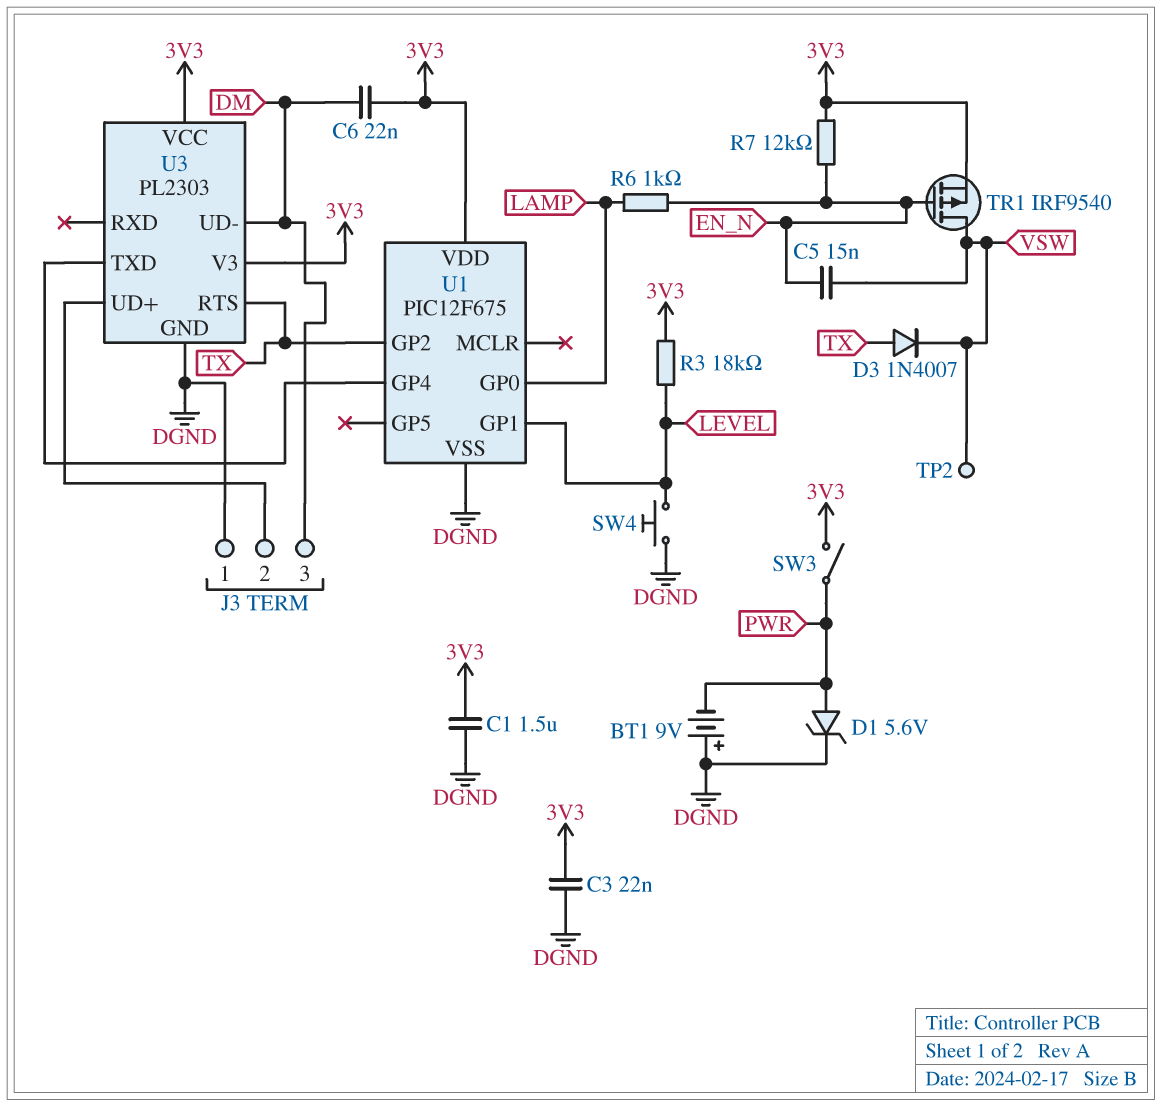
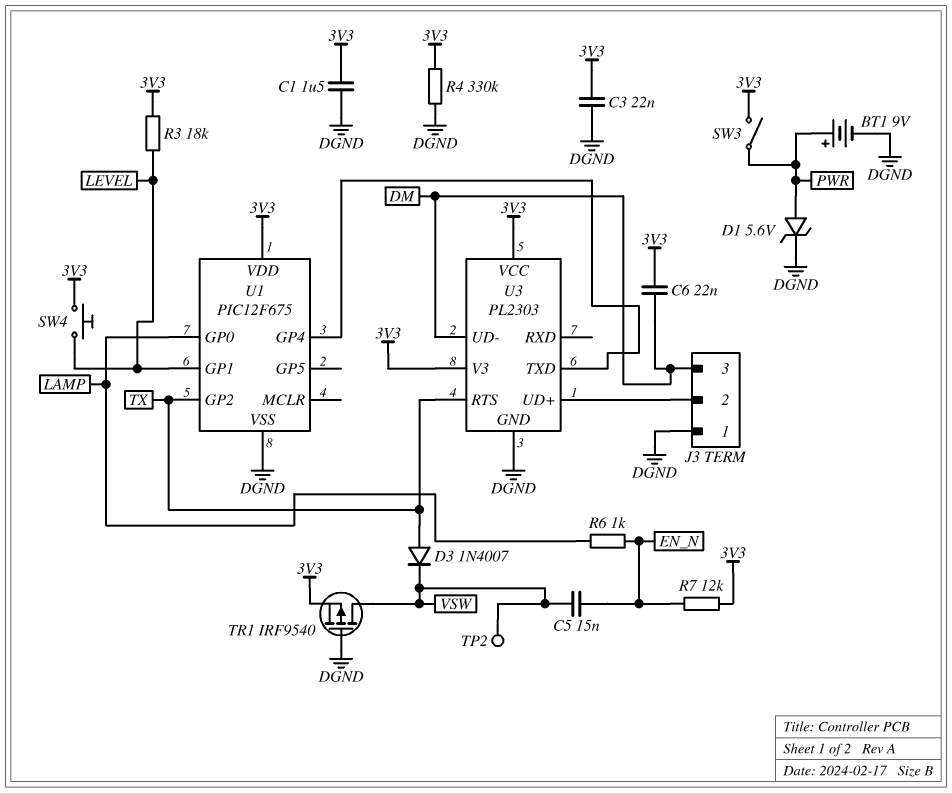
BT1: 9V (plus DGND, minus PWR) -> 9V (plus PWR, minus DGND)
R4: none -> 330k (3V3, DGND)
SW4: button (DGND, LEVEL) -> button (3V3, LEVEL)
TR1: PMOS IRF9540 (G EN_N, D VSW, S 3V3) -> PMOS IRF9540 (G DGND, D VSW, S 3V3)

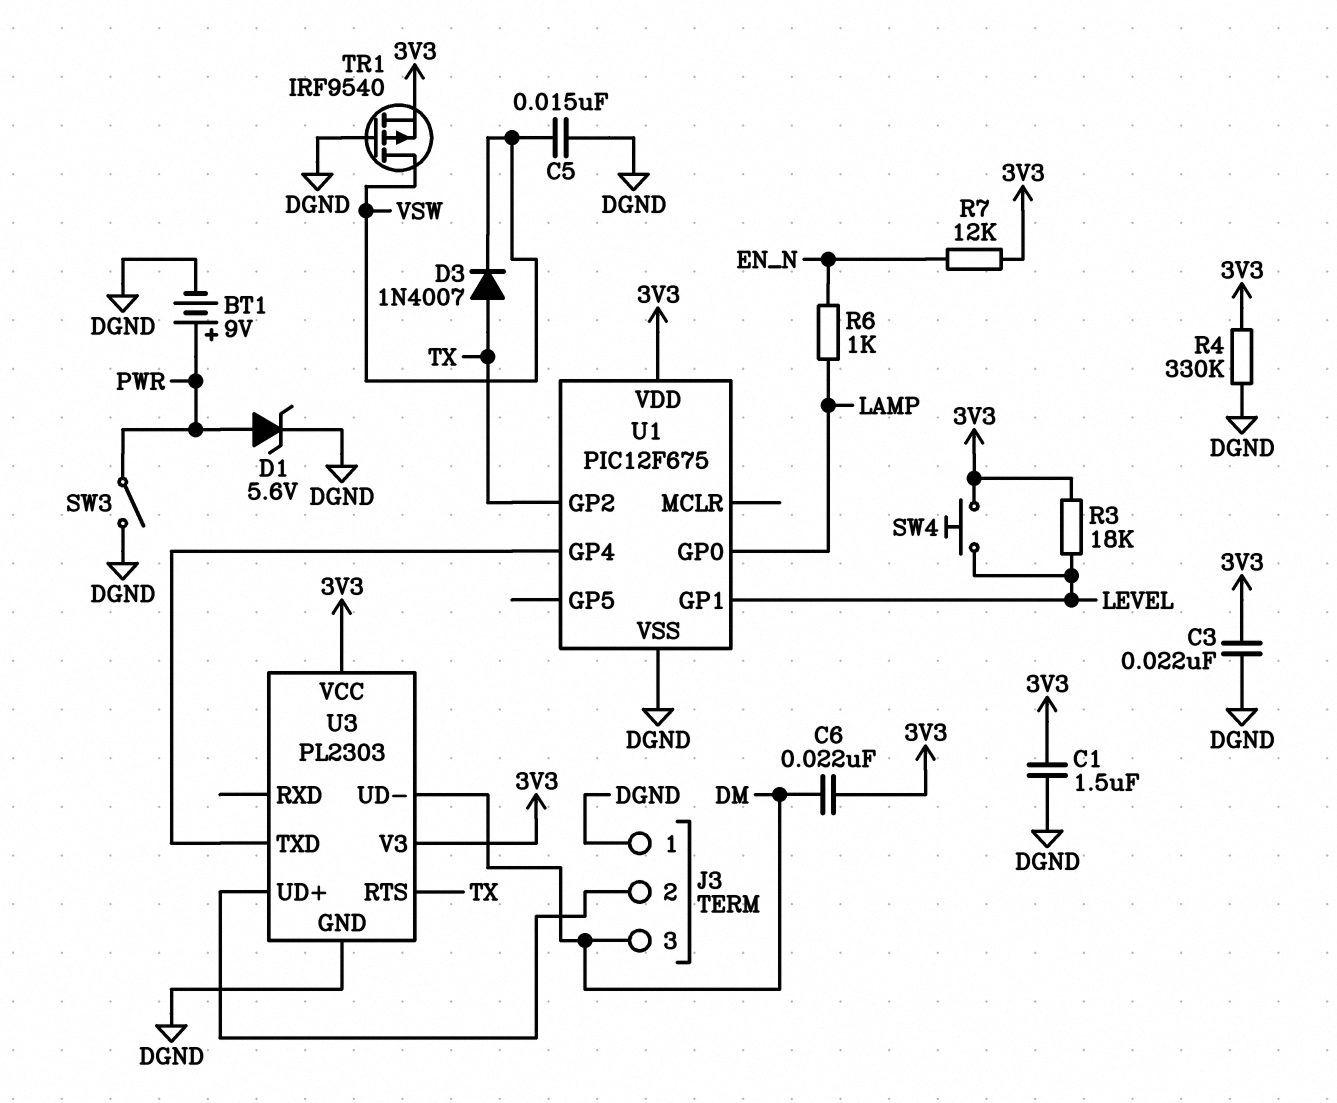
C5: 15nF (EN_N, VSW) -> 15nF (DGND, VSW)
SW3: switch (3V3, PWR) -> switch (DGND, PWR)
TP2: test point (VSW) -> none

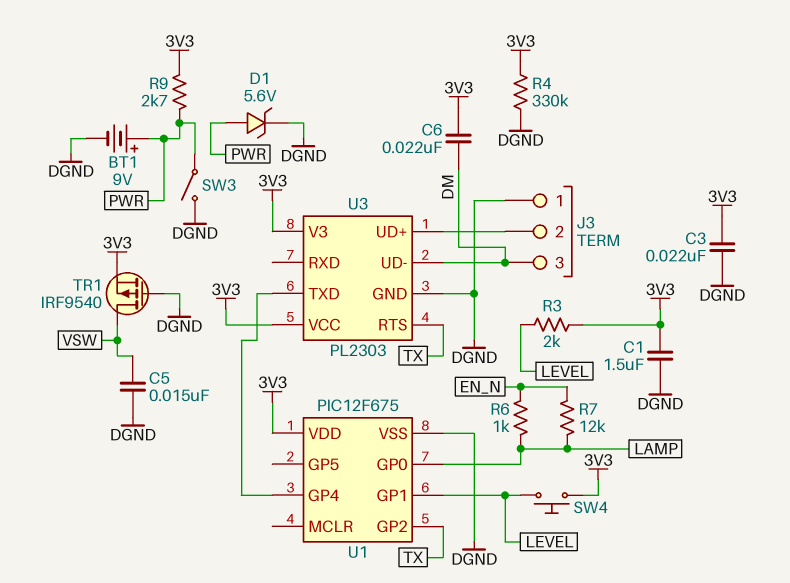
D3: diode 1N4007 (A TX, K VSW) -> none
R3: 18k (3V3, LEVEL) -> 2k (3V3, LEVEL)
R7: 12k (3V3, EN_N) -> 12k (EN_N, LAMP)
R9: none -> 2.7k (3V3, PWR)

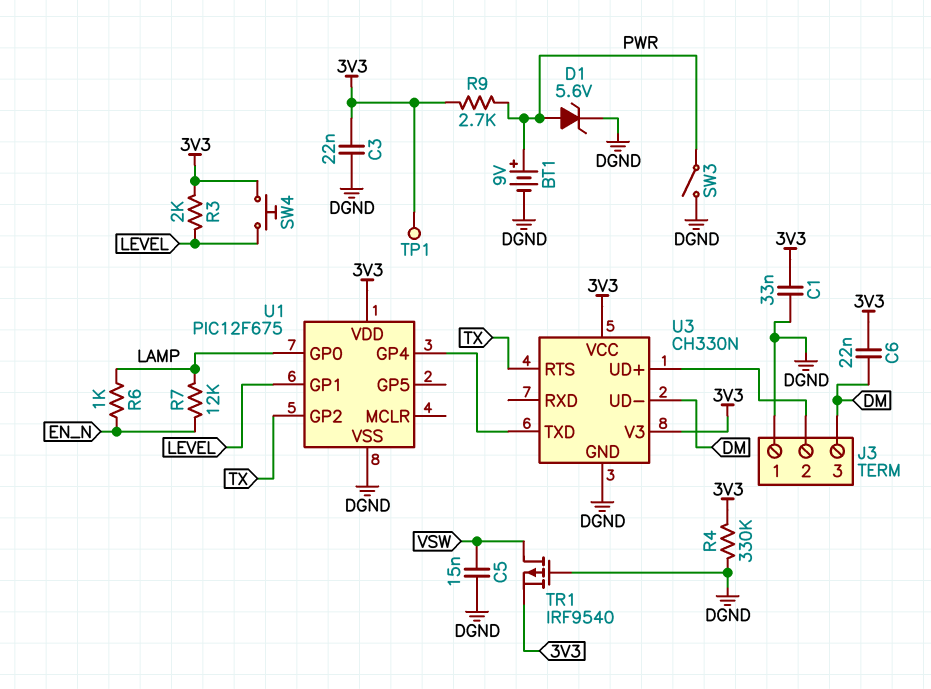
C1: 1.5uF (3V3, DGND) -> 33nF (3V3, DGND)
TP1: none -> test point (3V3)
U3: PL2303 -> CH330N

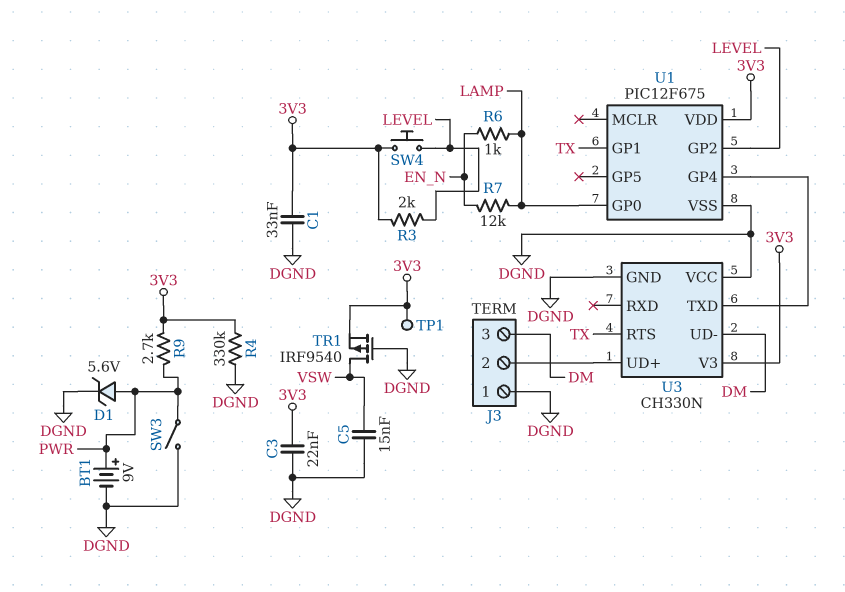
C6: 22nF (3V3, DM) -> none
U1 pin GP1: LEVEL -> TX
U1 pin GP2: TX -> LEVEL
U3 pin VCC: 3V3 -> DGND

